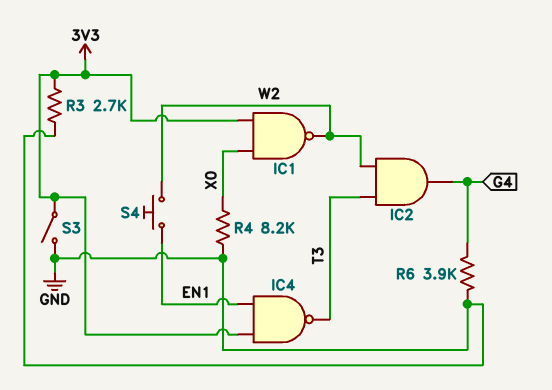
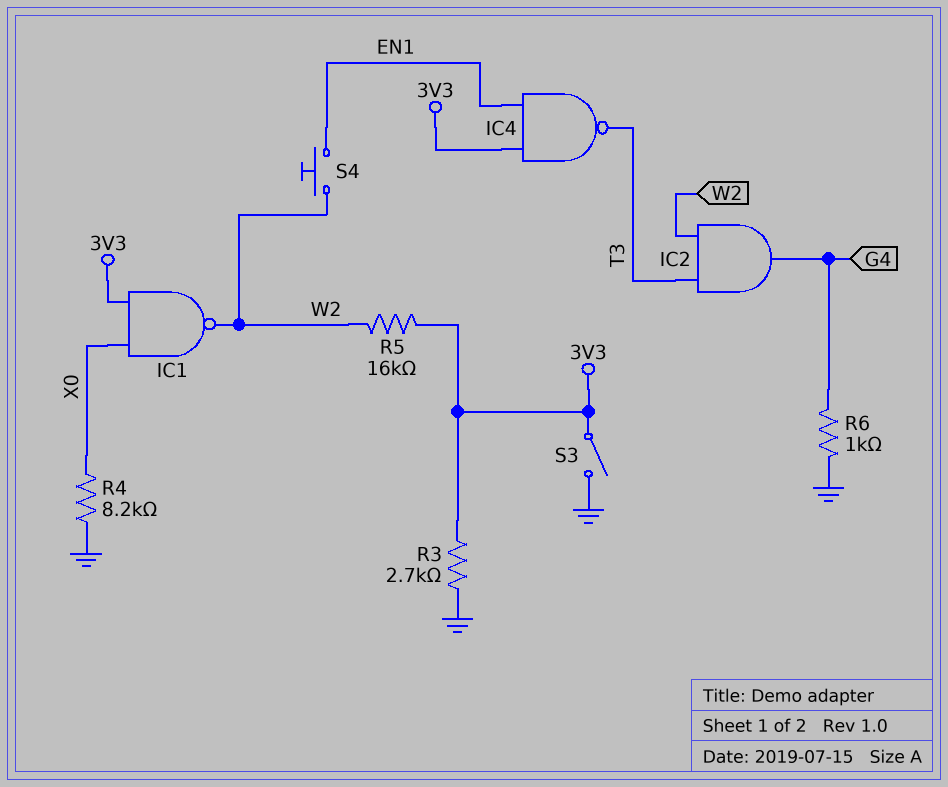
R5: none -> 16k (3V3, W2)
R6: 3.9k (G4, GND) -> 1k (G4, GND)

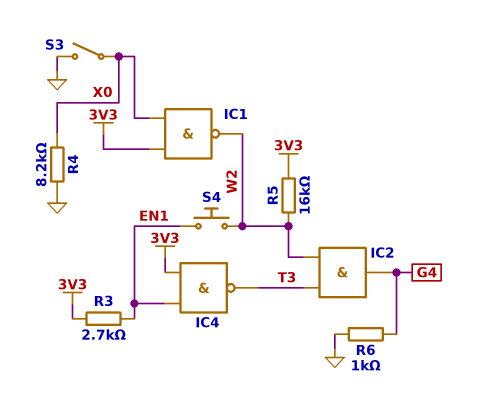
R3: 2.7k (3V3, GND) -> 2.7k (3V3, EN1)
S3: switch (3V3, GND) -> switch (GND, X0)

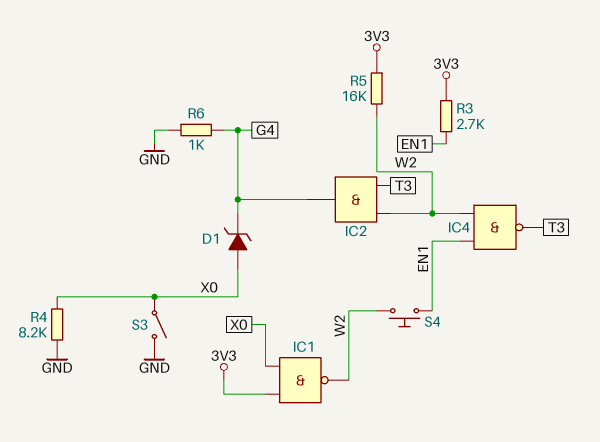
D1: none -> zener (A X0, K G4)
IC4: NAND (in 3V3, in EN1, out T3) -> NAND (in EN1, in W2, out T3)

